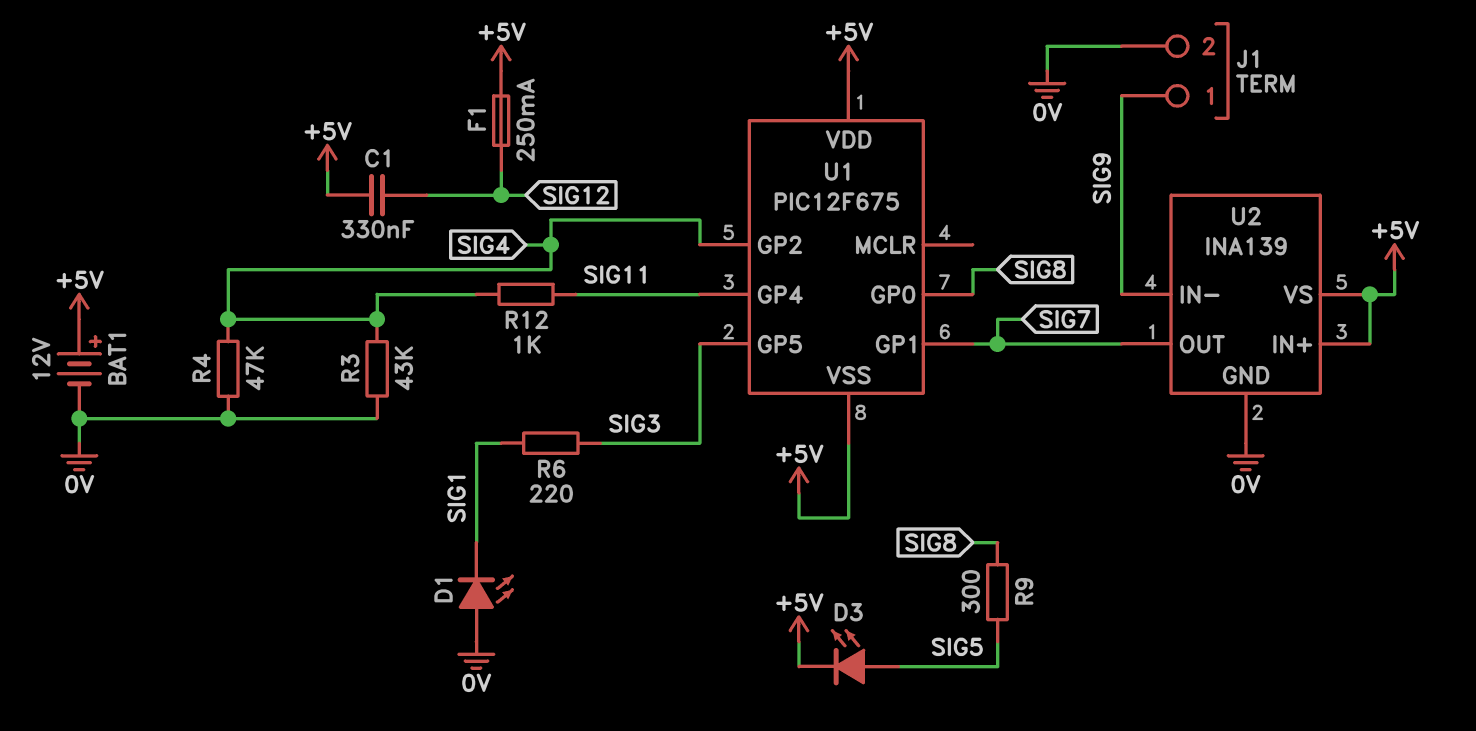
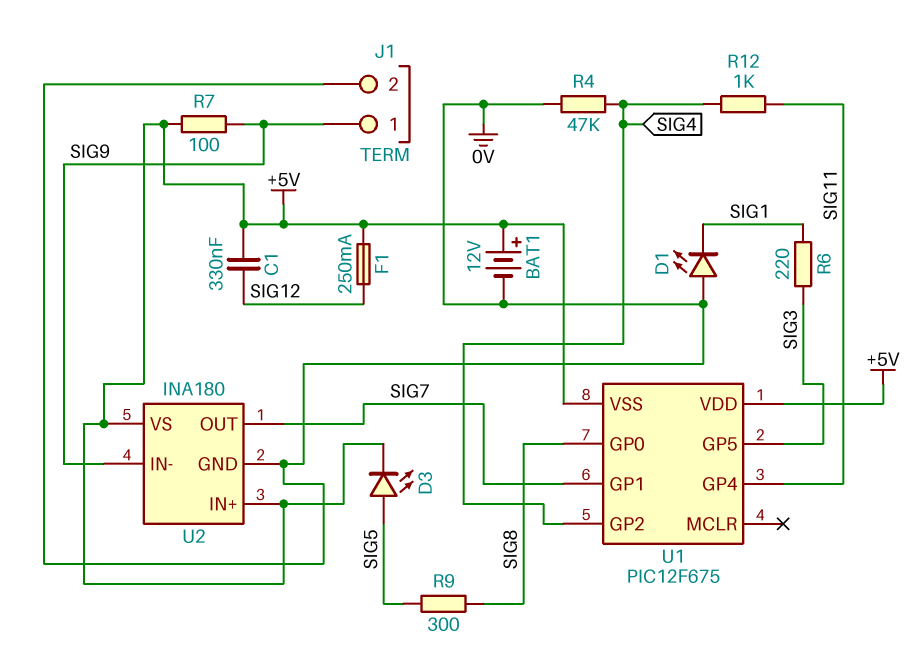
R3: 43k (0V, SIG4) -> none
R7: none -> 100 (+5V, SIG9)
U2: INA139 -> INA180

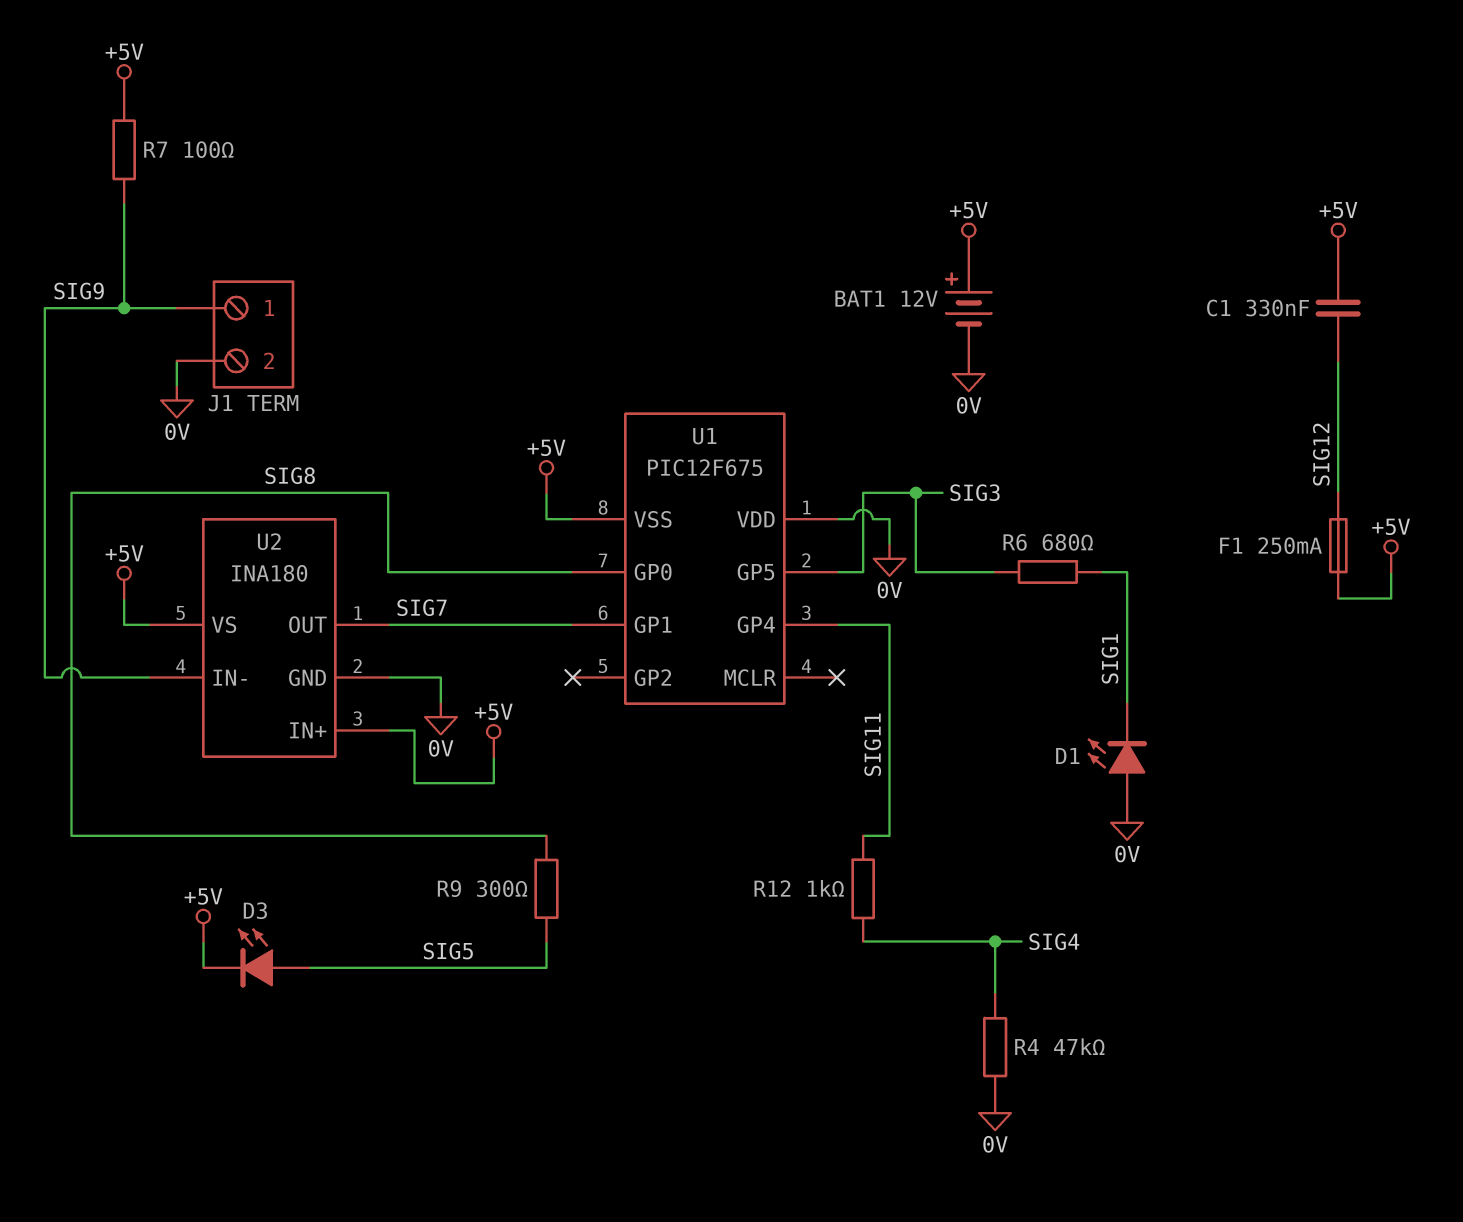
R6: 220 (SIG1, SIG3) -> 680 (SIG1, SIG3)
U1 pin GP2: SIG4 -> none
U1 pin VDD: +5V -> 0V

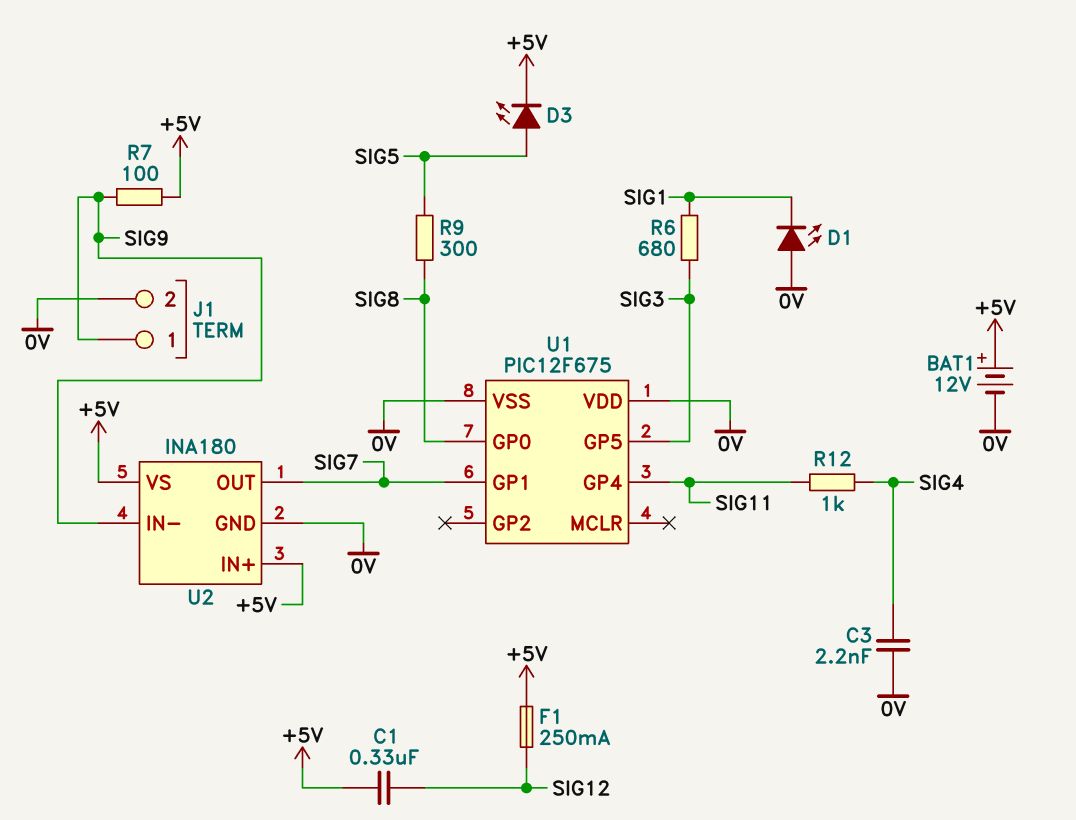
C3: none -> 2.2nF (0V, SIG4)
R4: 47k (0V, SIG4) -> none
U1 pin VSS: +5V -> 0V

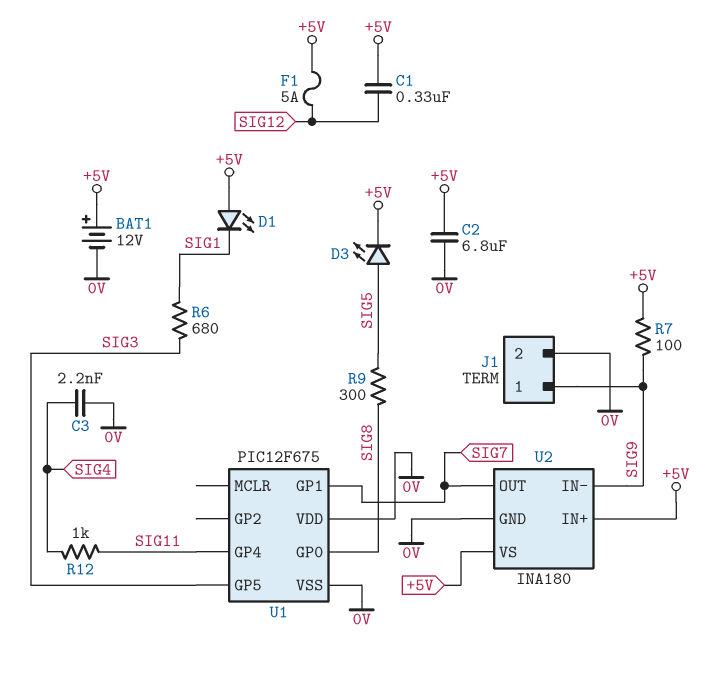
C2: none -> 6.8uF (+5V, 0V)
D1: LED (A 0V, K SIG1) -> LED (A +5V, K SIG1)
F1: 250mA (+5V, SIG12) -> 5A (+5V, SIG12)

